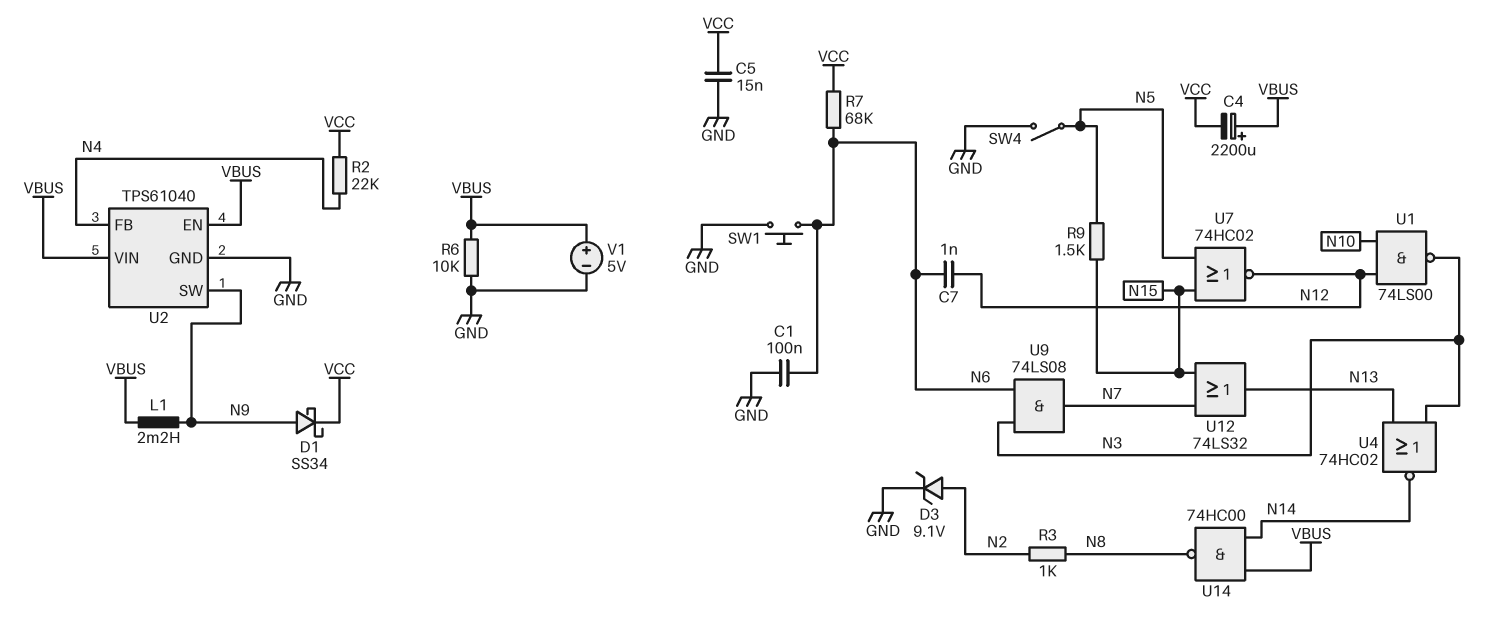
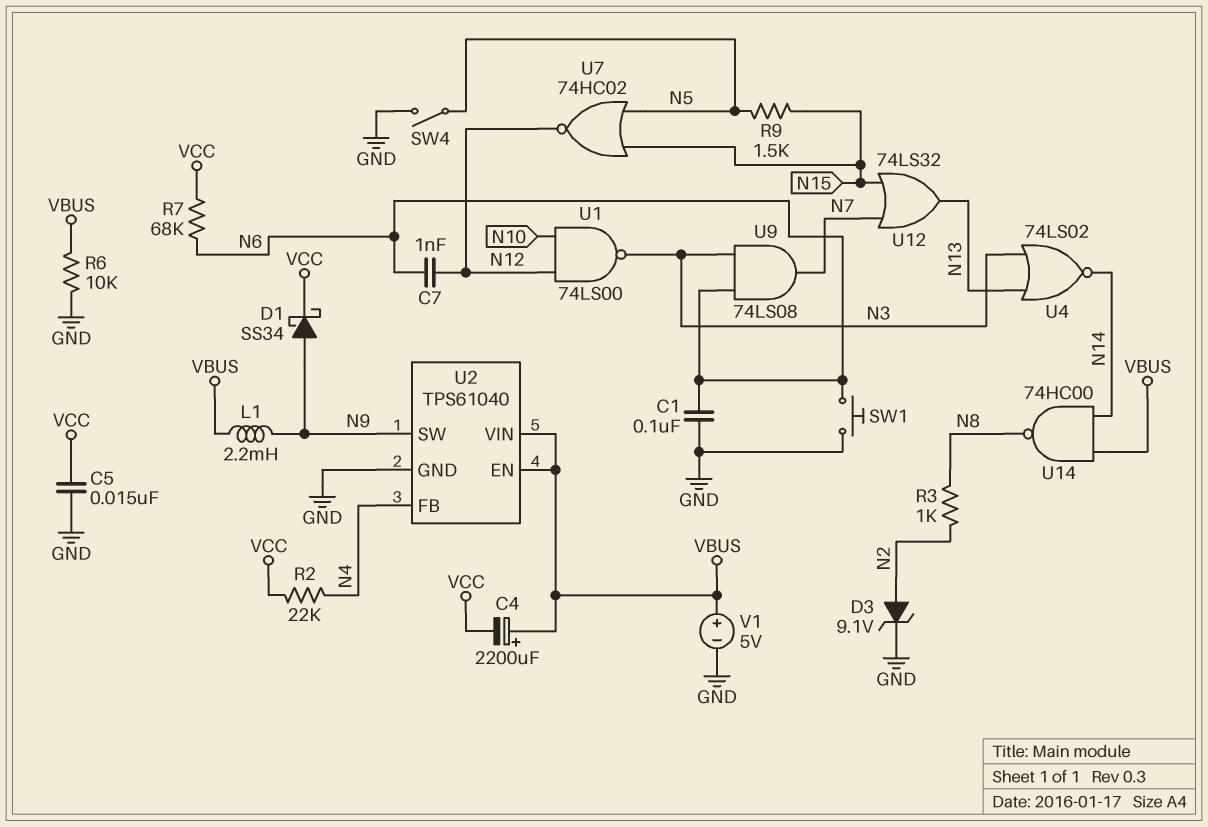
U4: NOR 74HC02 (in N3, in N13, out N14) -> NOR 74LS02 (in N3, in N13, out N14)

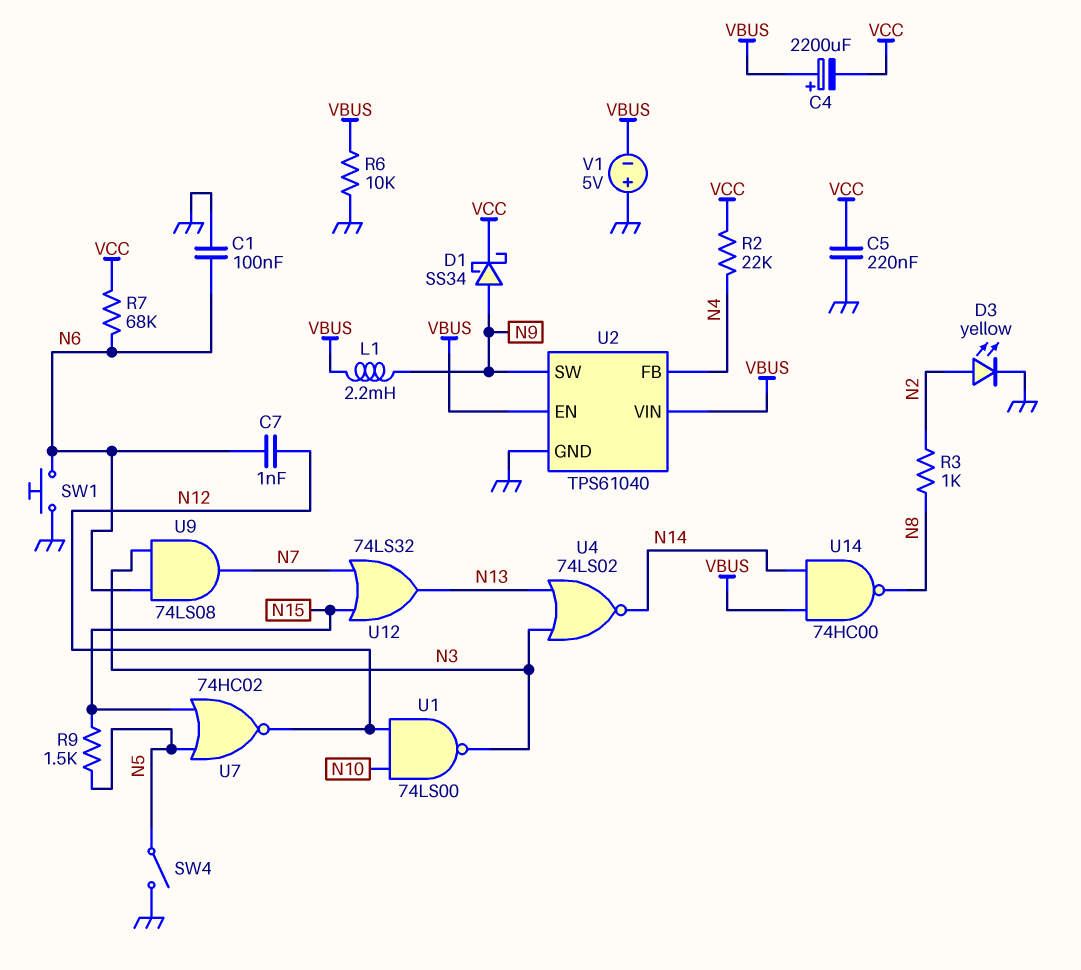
C5: 15nF (GND, VCC) -> 220nF (GND, VCC)
D3: zener 9.1V (A N2, K GND) -> LED yellow (A N2, K GND)
V1: 5V (plus VBUS, minus GND) -> 5V (plus GND, minus VBUS)

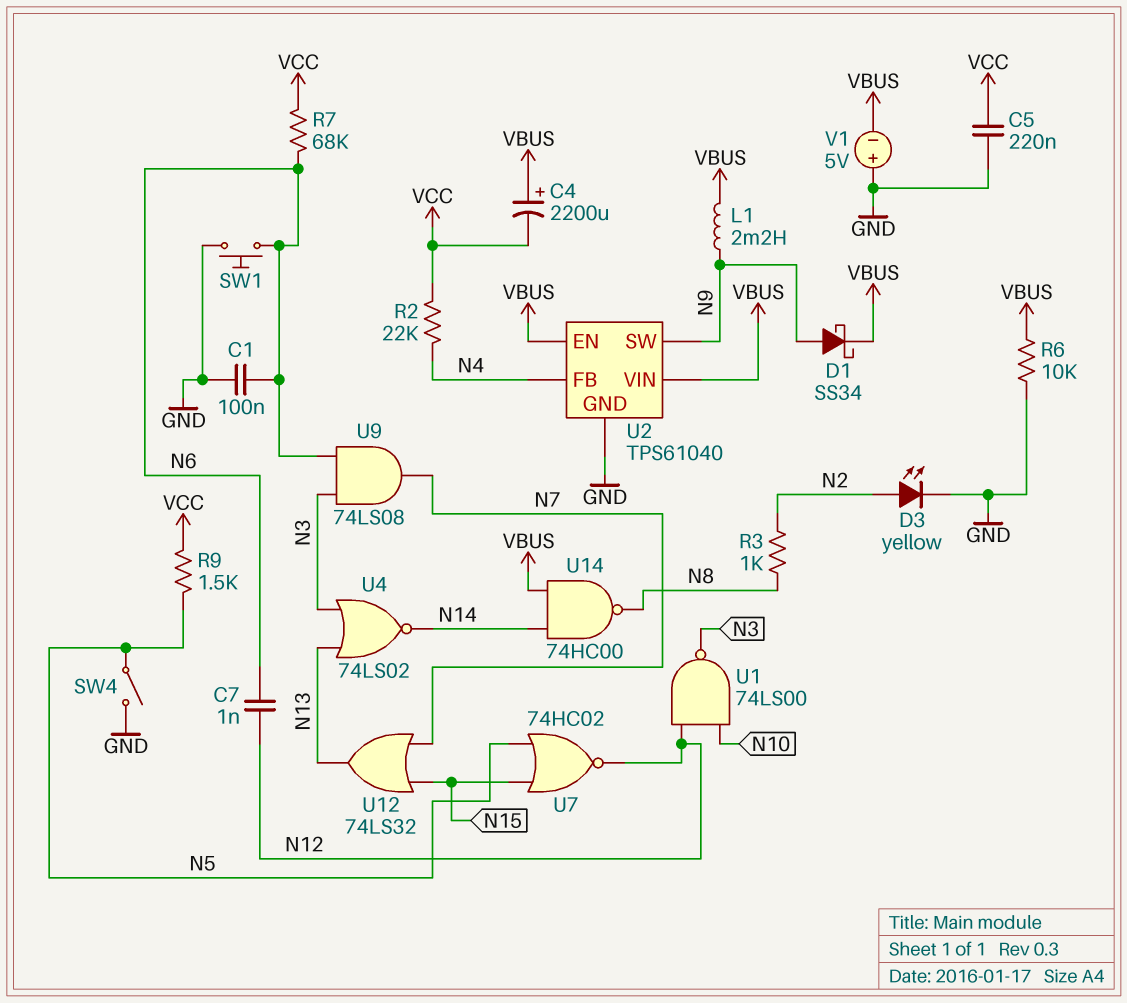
D1: schottky SS34 (A N9, K VCC) -> schottky SS34 (A N9, K VBUS)
R9: 1.5k (N5, N15) -> 1.5k (N5, VCC)

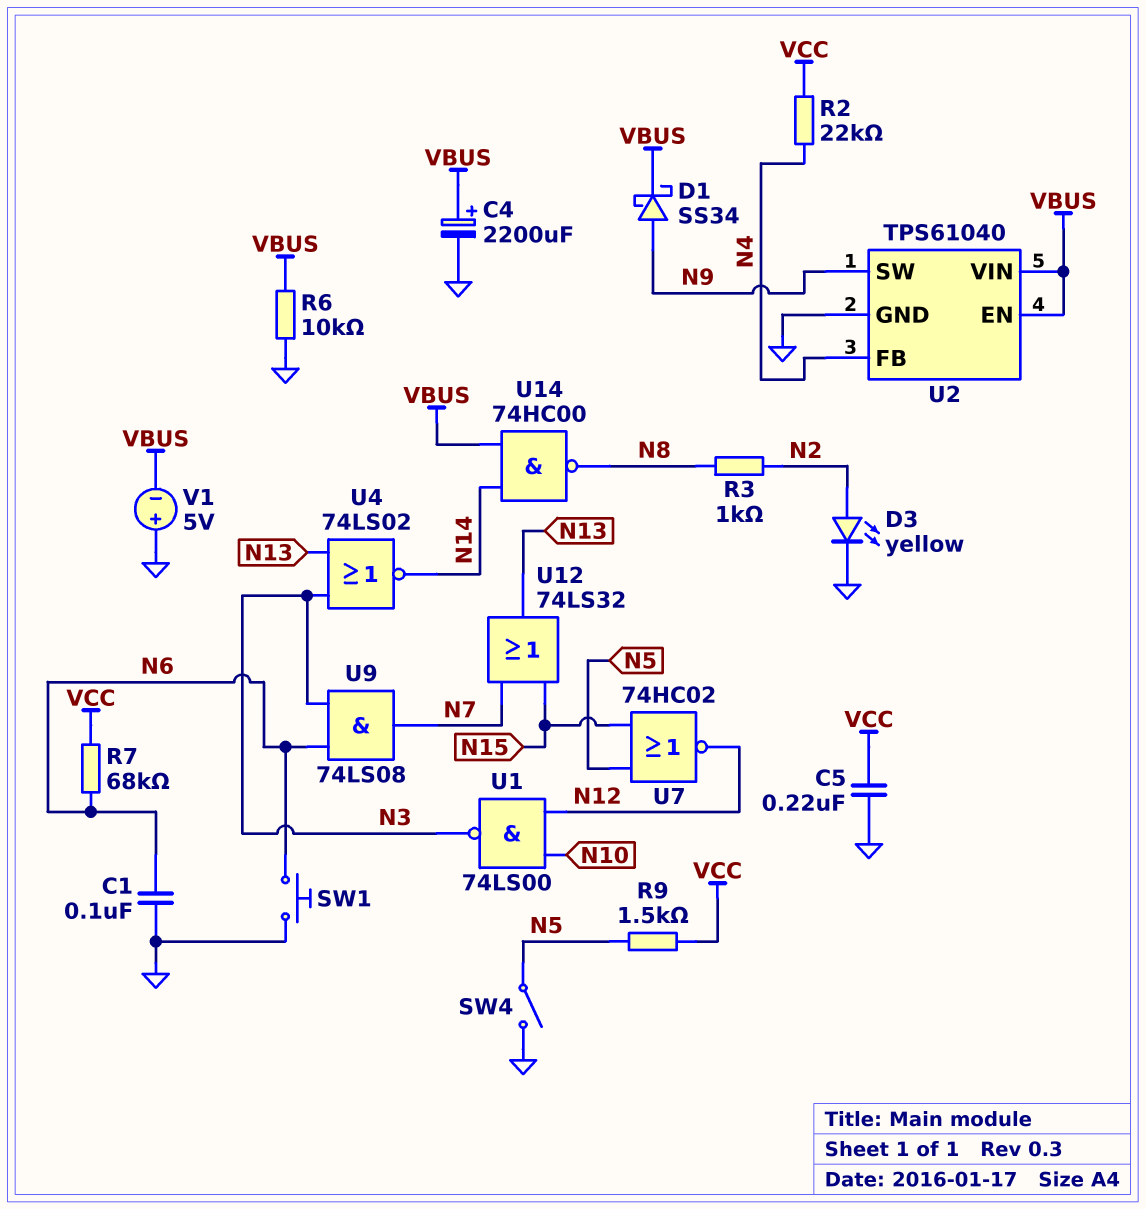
C4: 2200uF (plus VBUS, minus VCC) -> 2200uF (plus VBUS, minus GND)
C7: 1nF (N6, N12) -> none
L1: 2.2mH (N9, VBUS) -> none

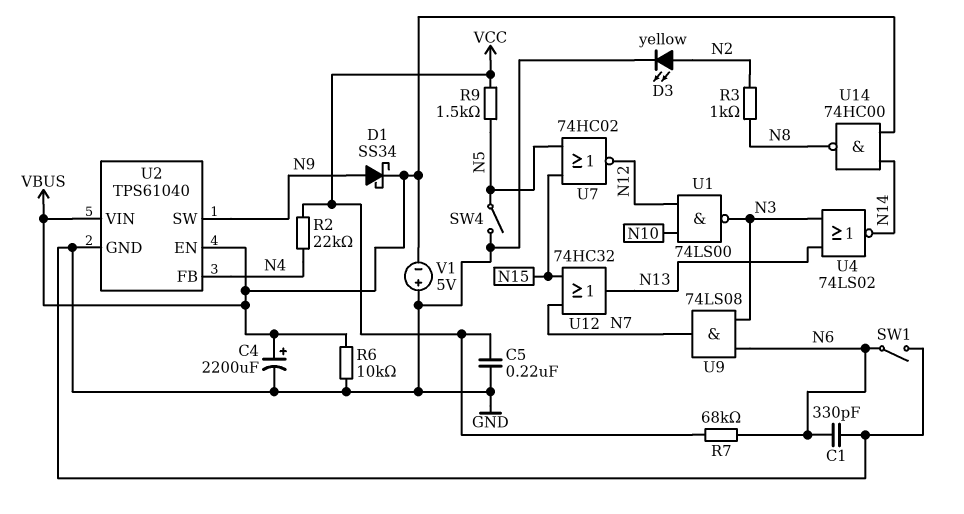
C1: 100nF (GND, N6) -> 330pF (GND, N6)
SW1: button (GND, N6) -> switch (GND, N6)
U12: OR 74LS32 (in N7, in N15, out N13) -> OR 74HC32 (in N7, in N15, out N13)

